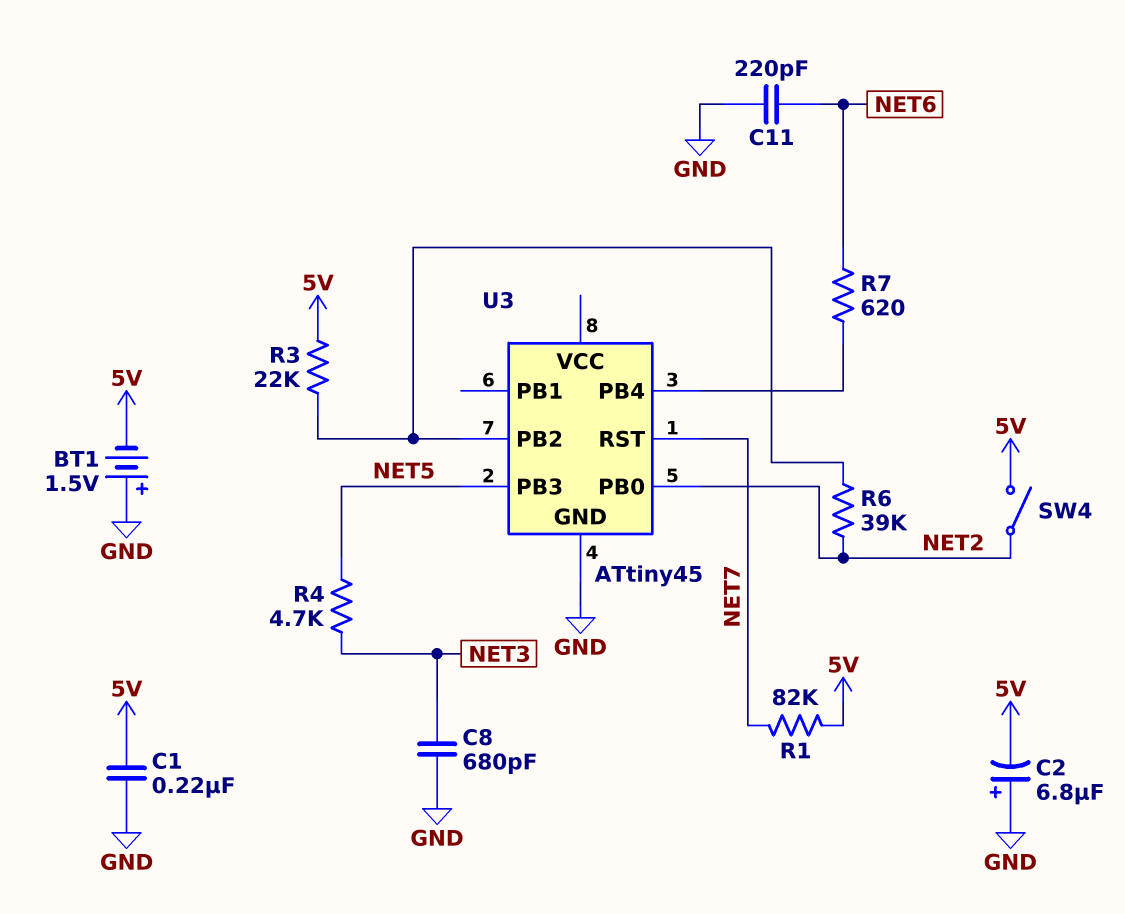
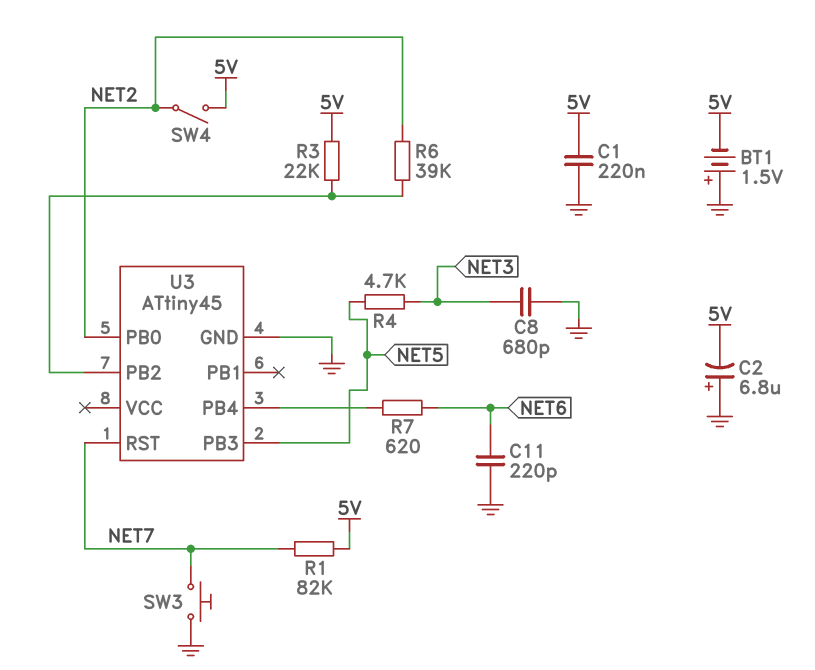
SW3: none -> button (GND, NET7)

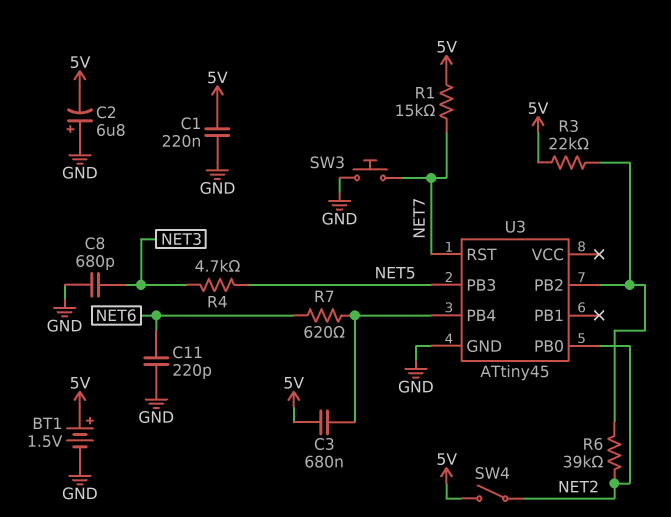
BT1: 1.5V (plus GND, minus 5V) -> 1.5V (plus 5V, minus GND)
C3: none -> 680nF (5V, U3/PB4)
R1: 82k (5V, NET7) -> 15k (5V, NET7)

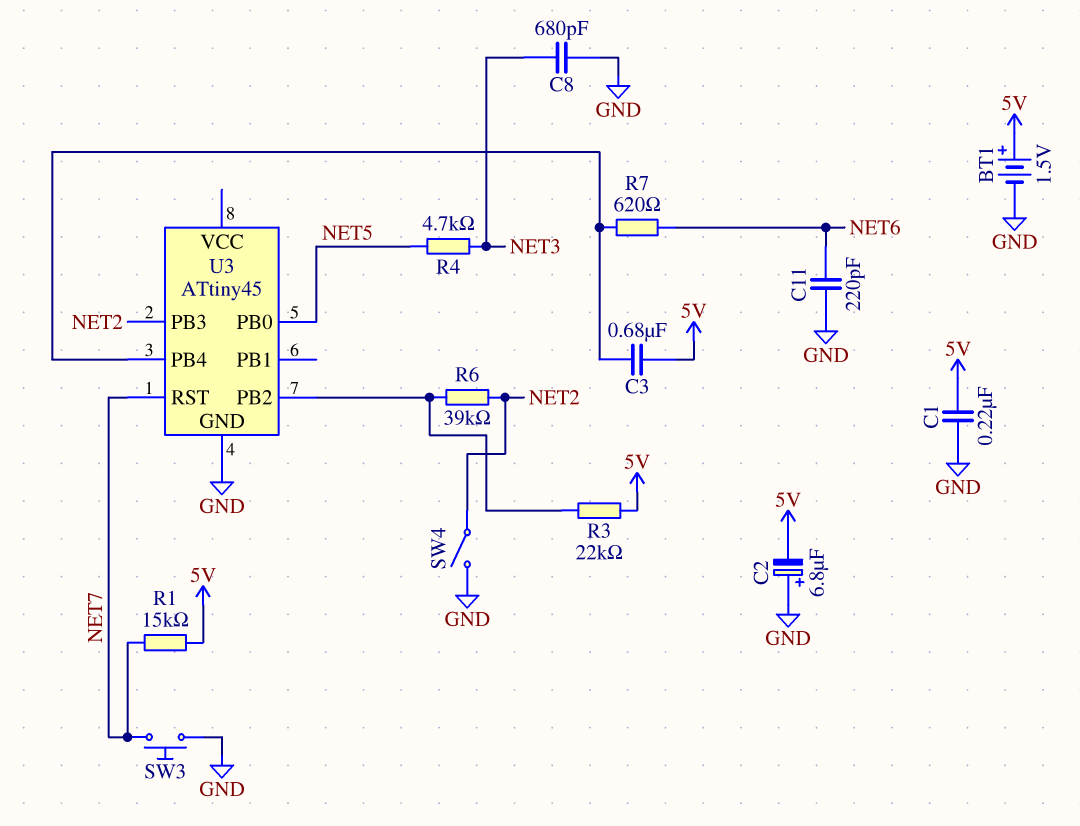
SW4: switch (5V, NET2) -> switch (GND, NET2)
U3 pin PB0: NET2 -> NET5
U3 pin PB3: NET5 -> NET2

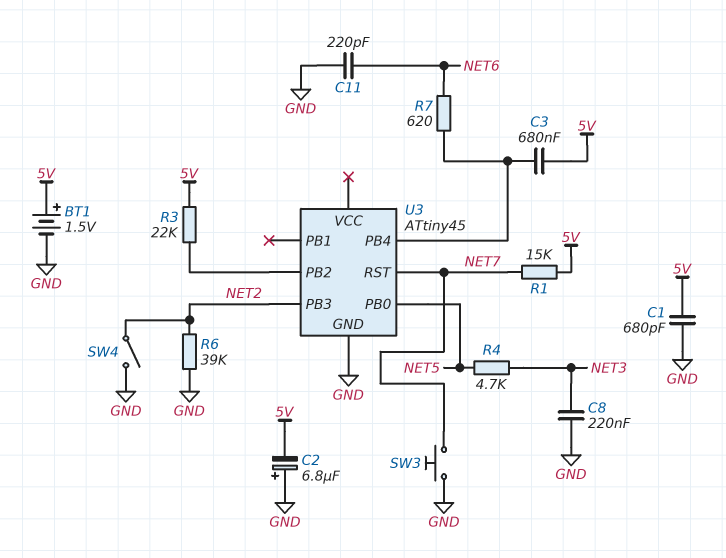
C1: 220nF (5V, GND) -> 680pF (5V, GND)
C8: 680pF (GND, NET3) -> 220nF (GND, NET3)
R6: 39k (NET2, U3/PB2) -> 39k (GND, NET2)

